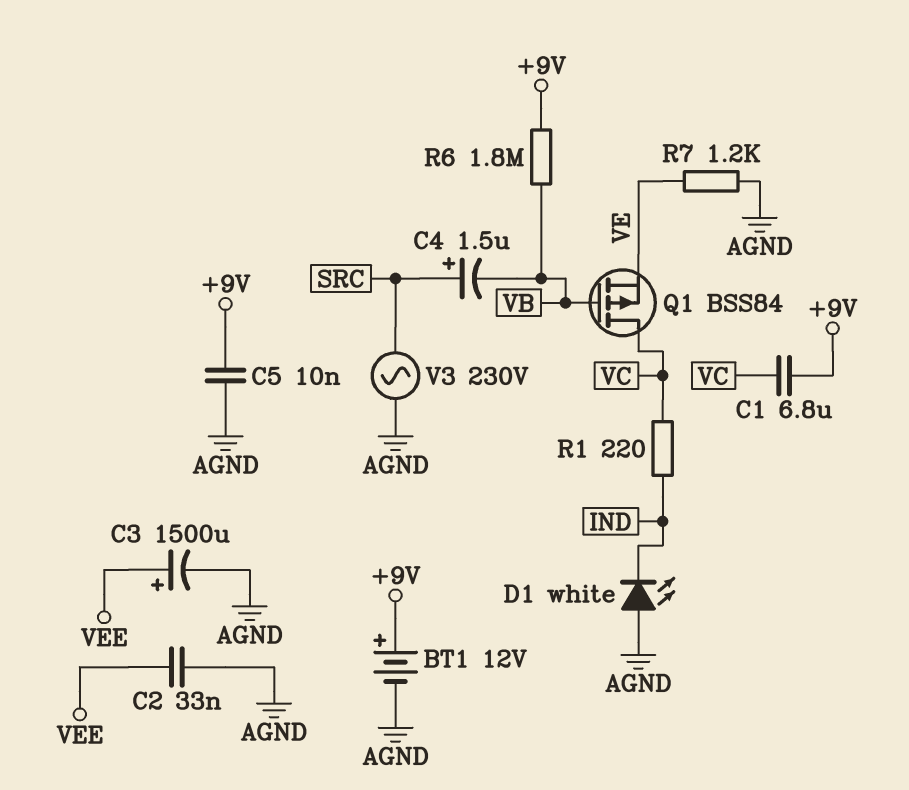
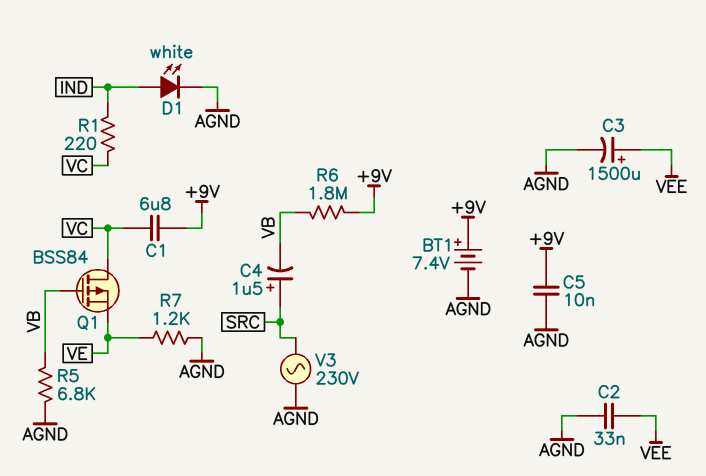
BT1: 12V (plus +9V, minus AGND) -> 7.4V (plus +9V, minus AGND)
D1: LED white (A AGND, K IND) -> LED white (A IND, K AGND)
R5: none -> 6.8k (AGND, VB)

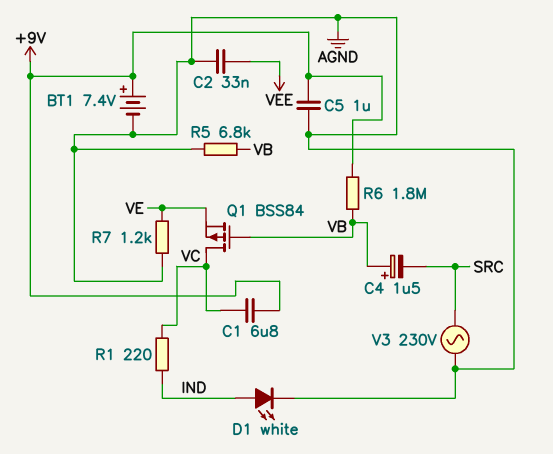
C3: 1500uF (plus VEE, minus AGND) -> none
C4: 1.5uF (plus SRC, minus VB) -> 1.5uF (plus VB, minus SRC)
C5: 10nF (+9V, AGND) -> 1uF (+9V, AGND)

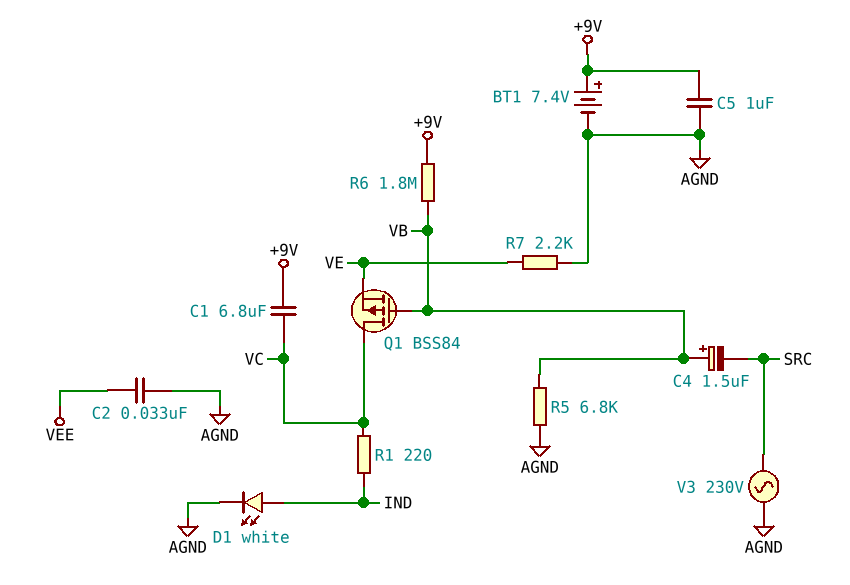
R7: 1.2k (AGND, VE) -> 2.2k (AGND, VE)

